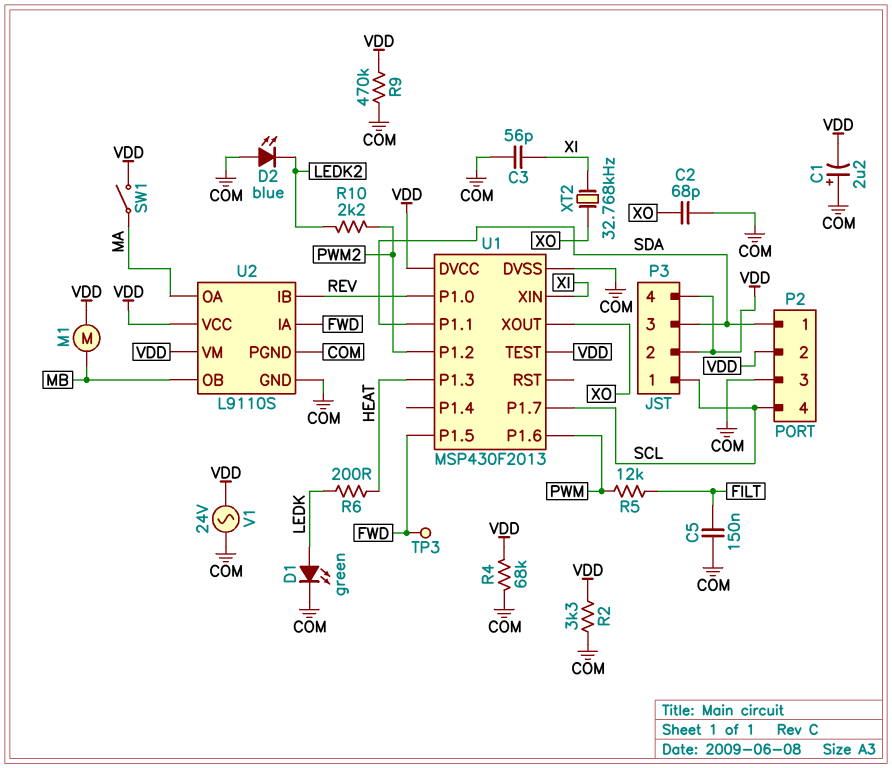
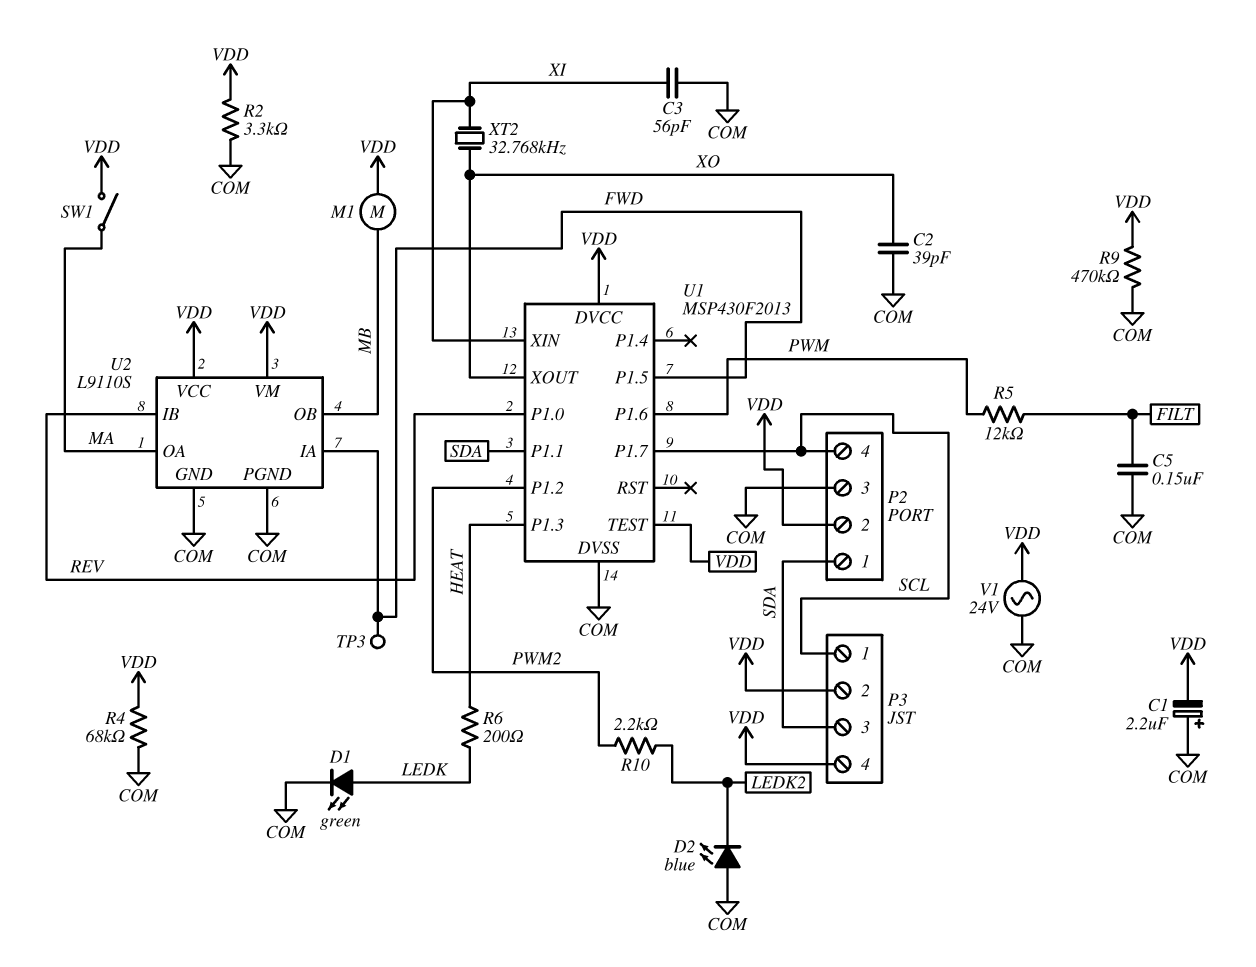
C2: 68pF (COM, XO) -> 39pF (COM, XO)

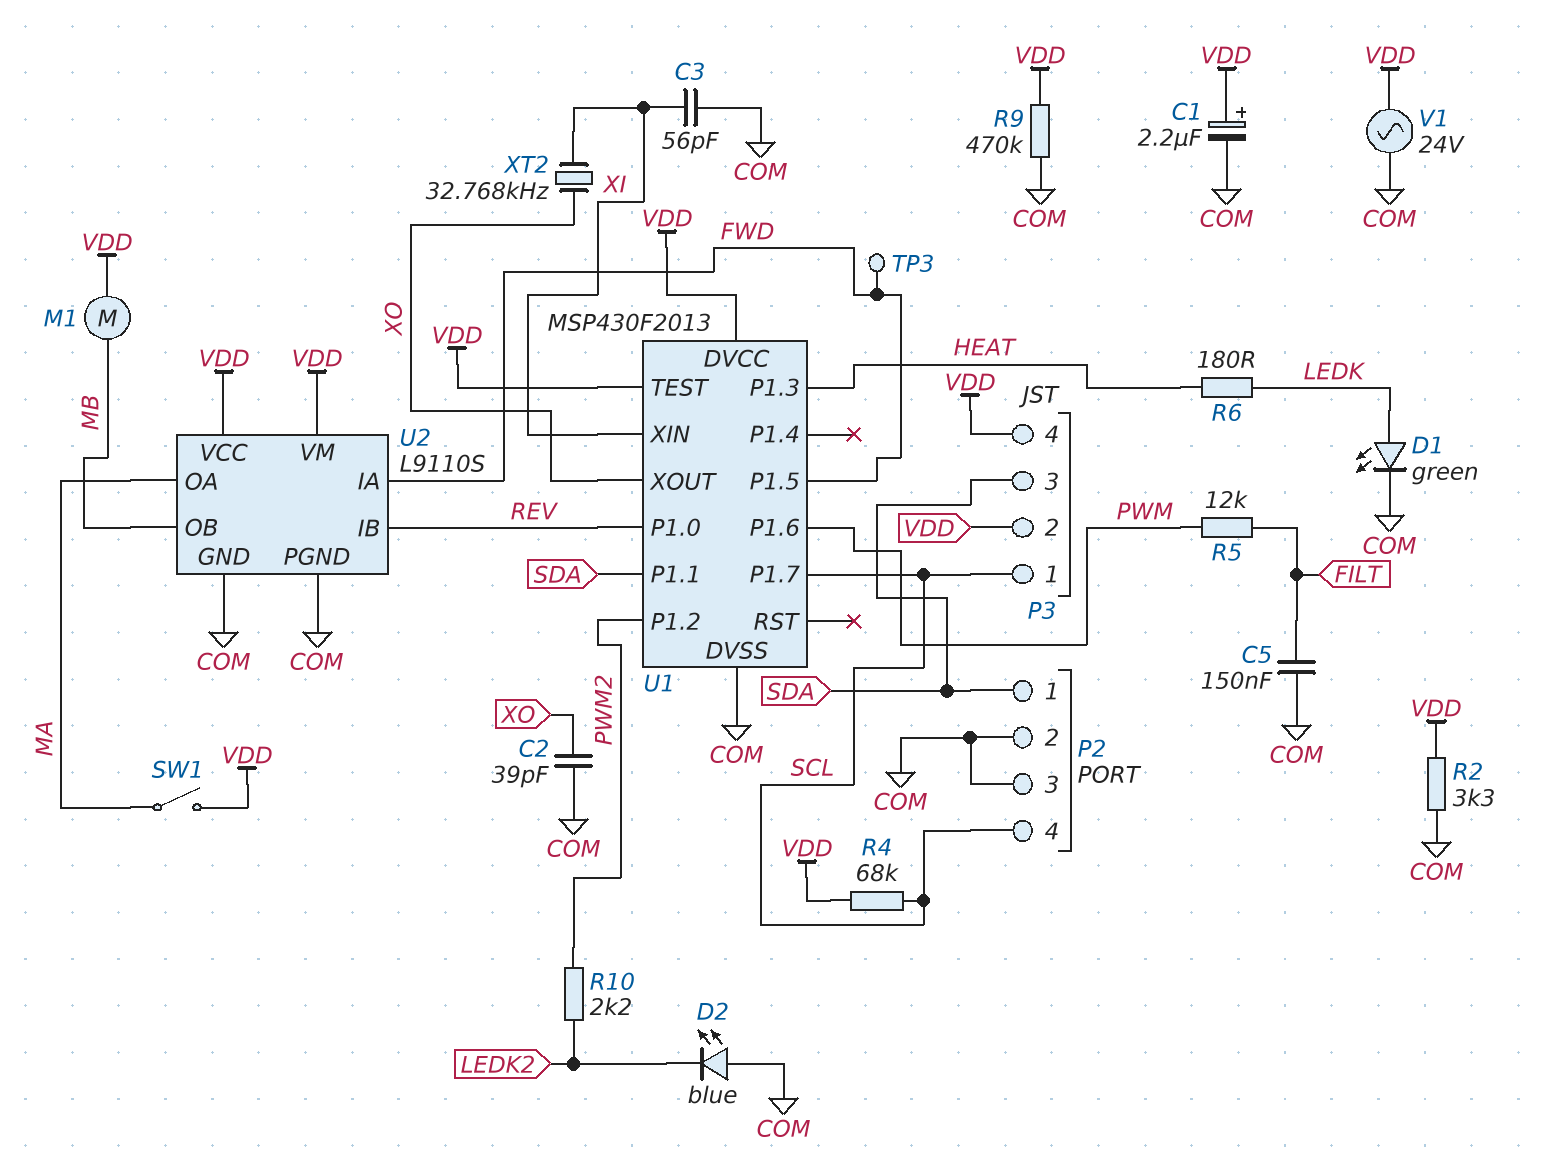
C1: 2.2uF (plus COM, minus VDD) -> 2.2uF (plus VDD, minus COM)
P2 pin 2: VDD -> COM
R4: 68k (COM, VDD) -> 68k (SCL, VDD)
R6: 200 (HEAT, LEDK) -> 180 (HEAT, LEDK)

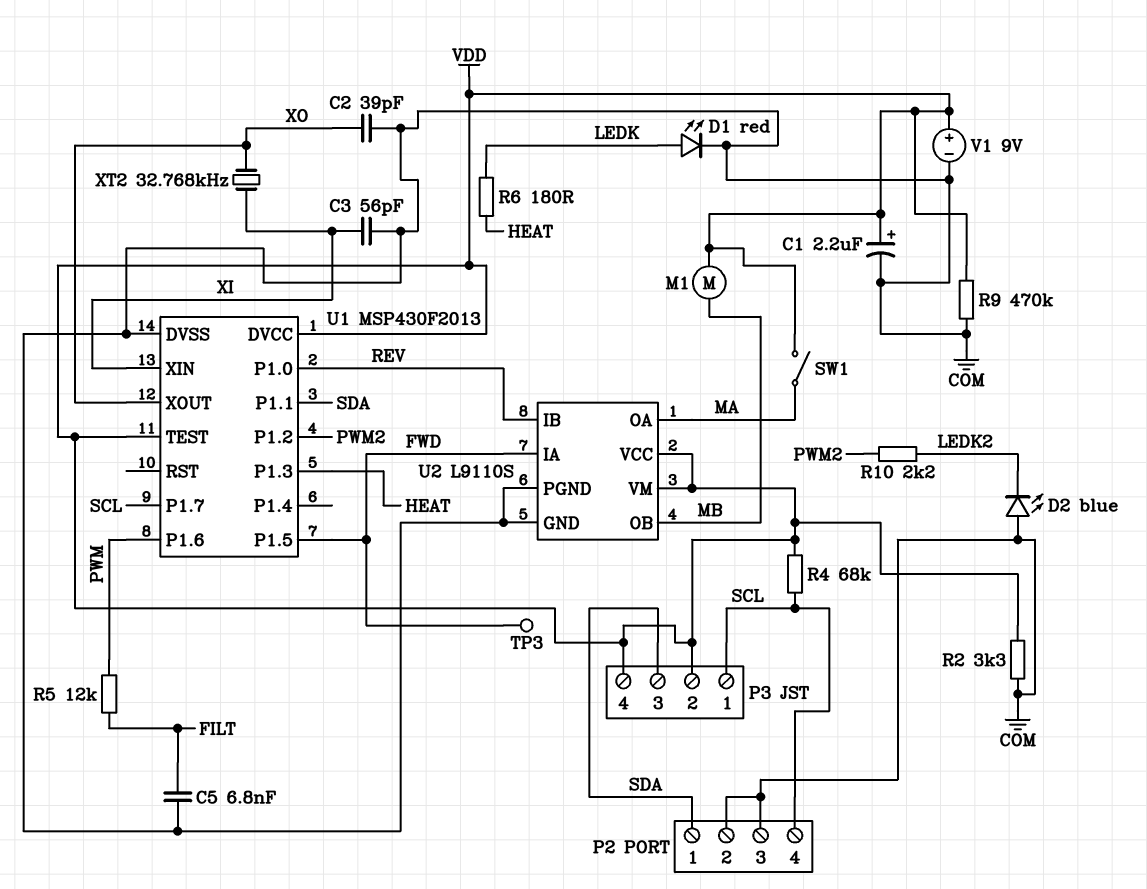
C5: 150nF (COM, FILT) -> 6.8nF (COM, FILT)
D1: LED green (A LEDK, K COM) -> LED red (A LEDK, K COM)
V1: AC 24V (COM, VDD) -> 9V (plus VDD, minus COM)

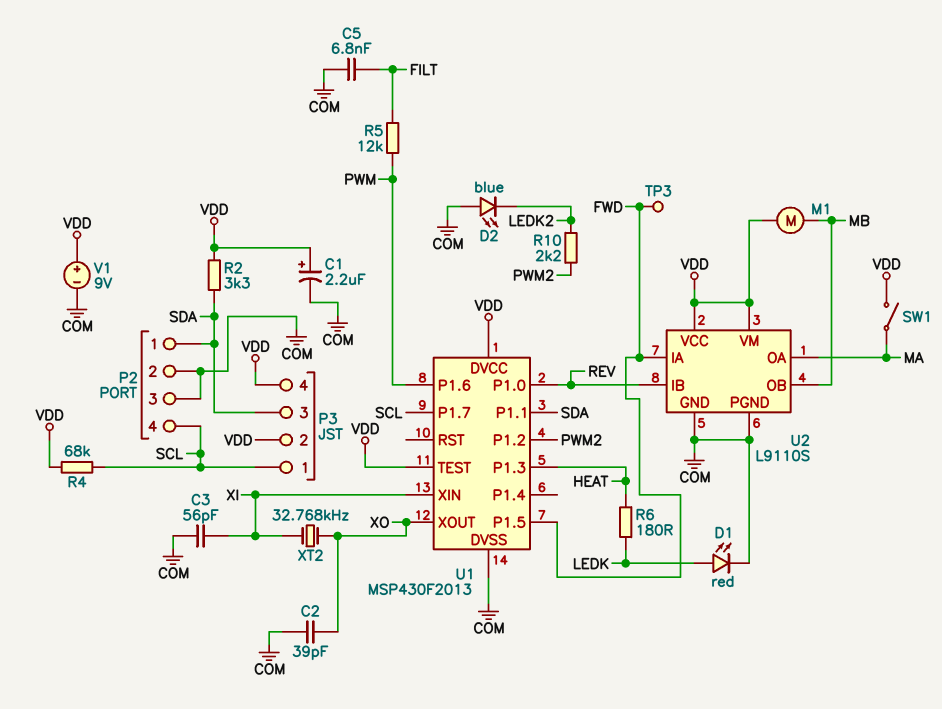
R2: 3.3k (COM, VDD) -> 3.3k (SDA, VDD)
R9: 470k (COM, VDD) -> none

